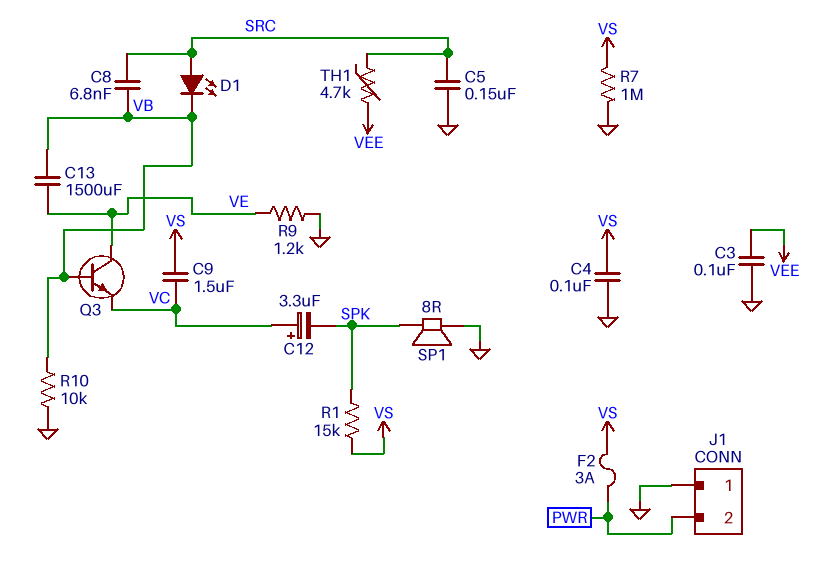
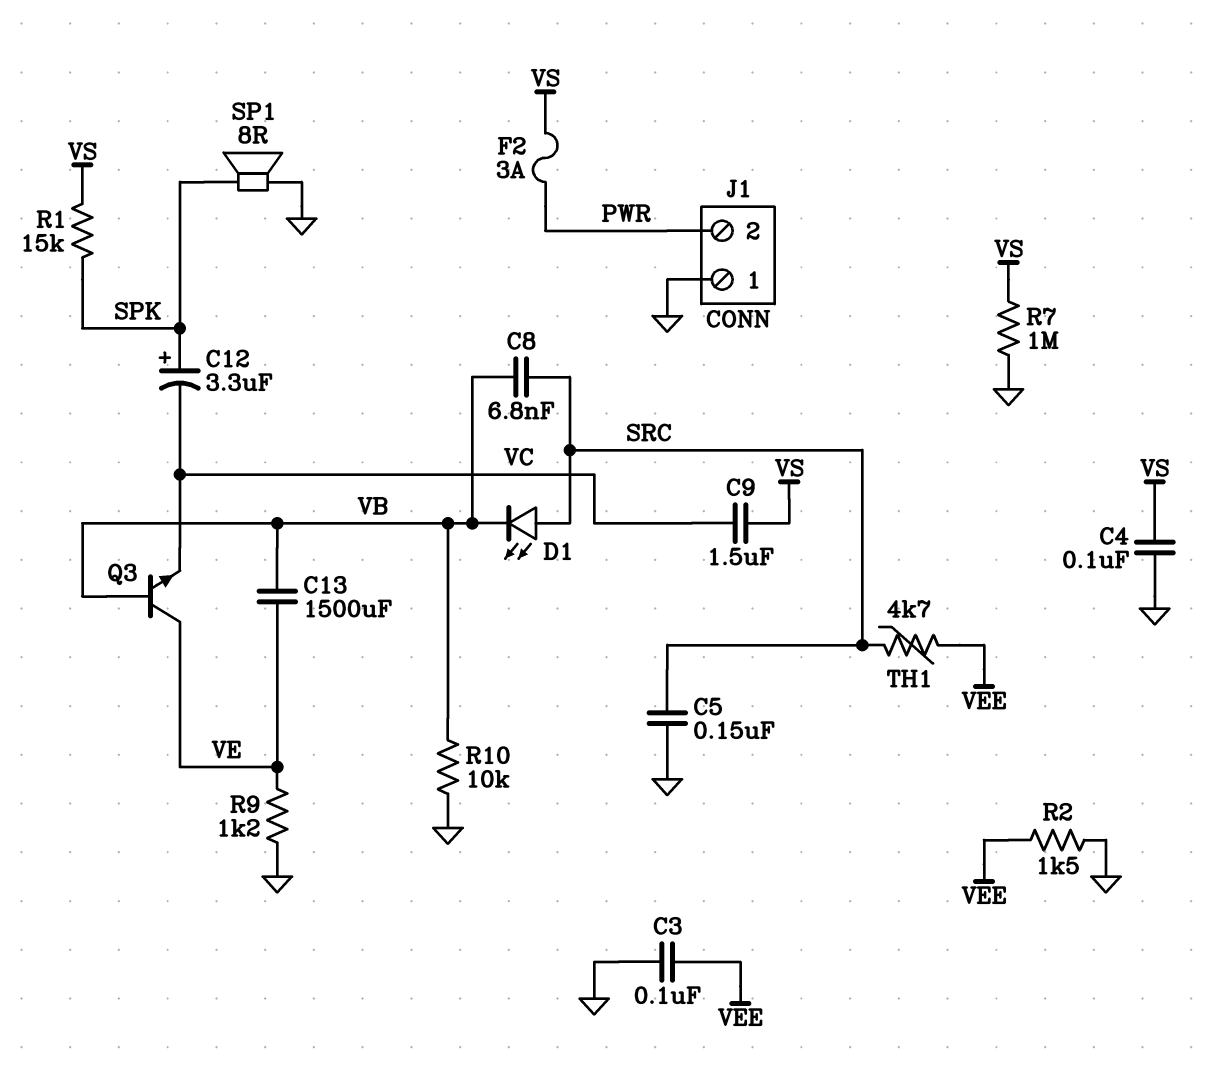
C12: 3.3uF (plus VC, minus SPK) -> 3.3uF (plus SPK, minus VC)
R2: none -> 1.5k (GND, VEE)

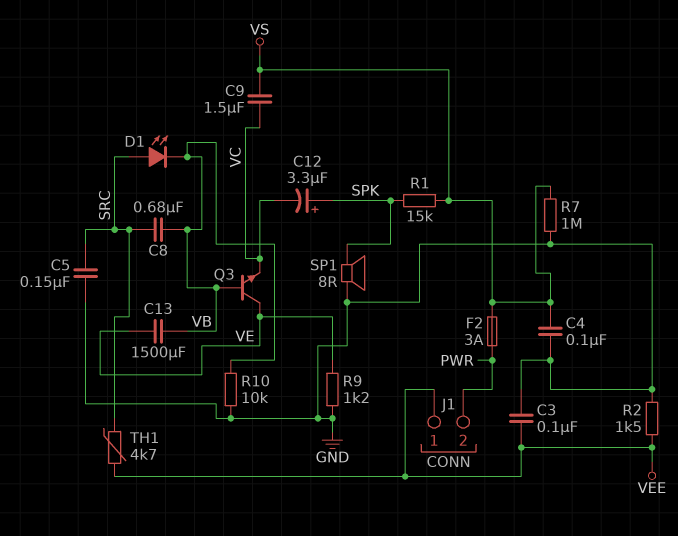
C8: 6.8nF (SRC, VB) -> 680nF (SRC, VB)
J1 pin 1: GND -> VEE

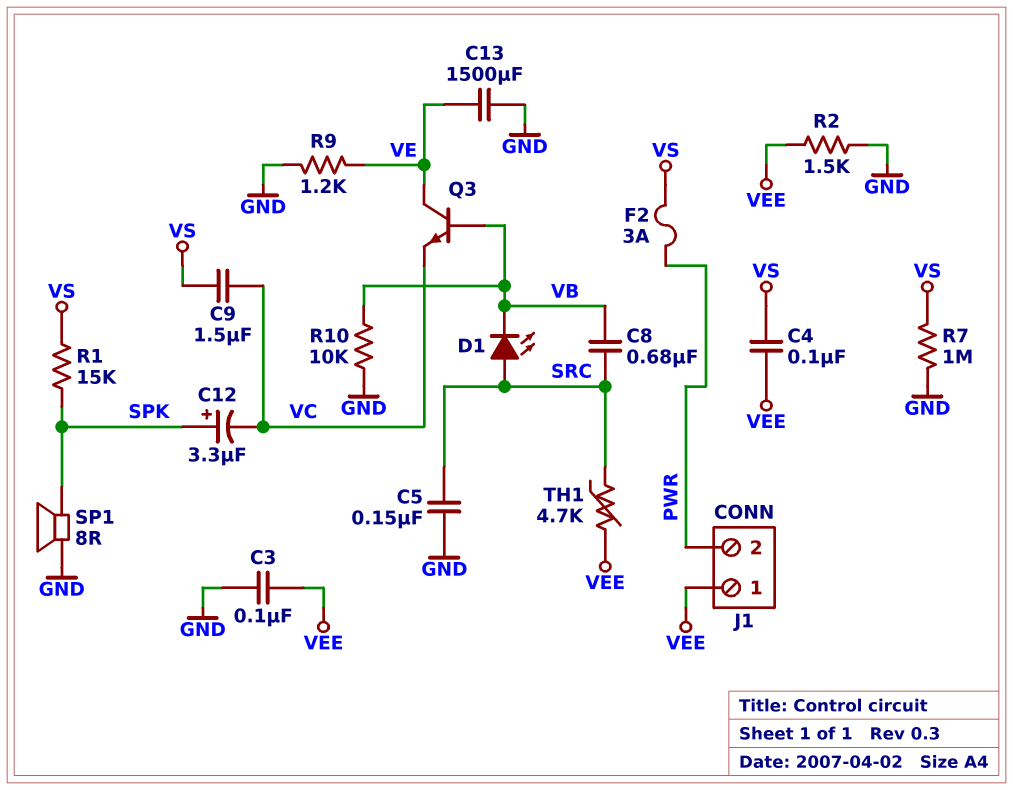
C4: 100nF (GND, VS) -> 100nF (VEE, VS)
C13: 1500uF (VB, VE) -> 1500uF (GND, VE)

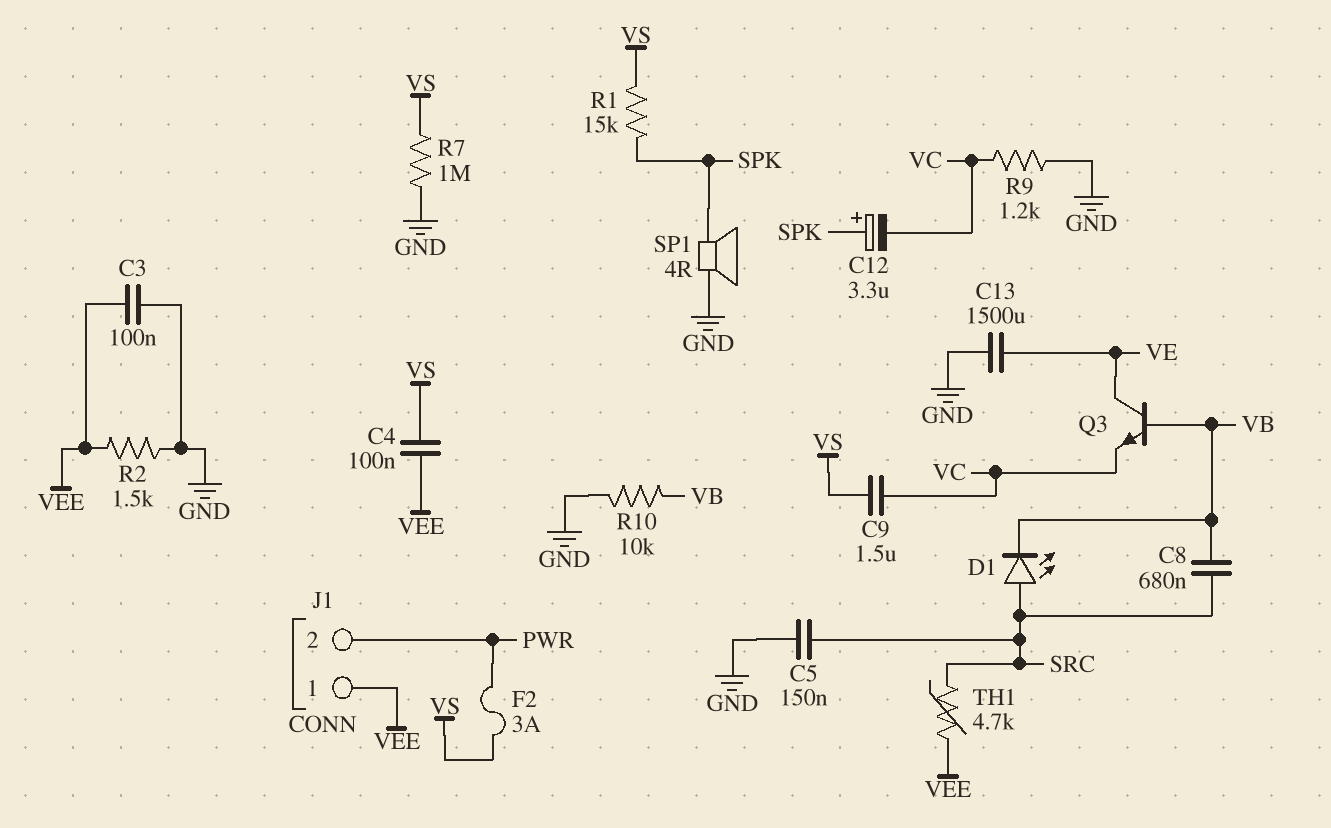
R9: 1.2k (GND, VE) -> 1.2k (GND, VC)
SP1: speaker 8R (GND, SPK) -> speaker 4R (GND, SPK)

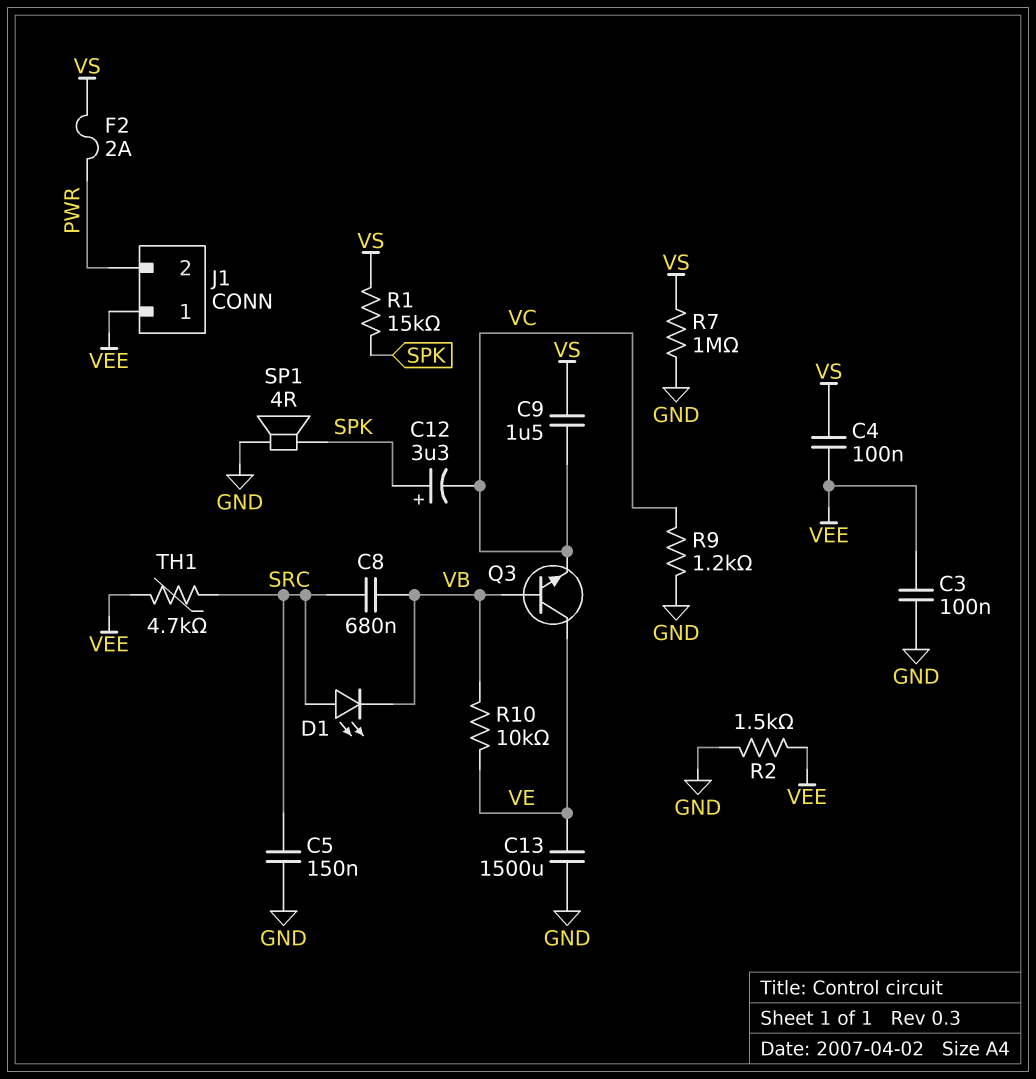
F2: 3A (PWR, VS) -> 2A (PWR, VS)
R10: 10k (GND, VB) -> 10k (VB, VE)

